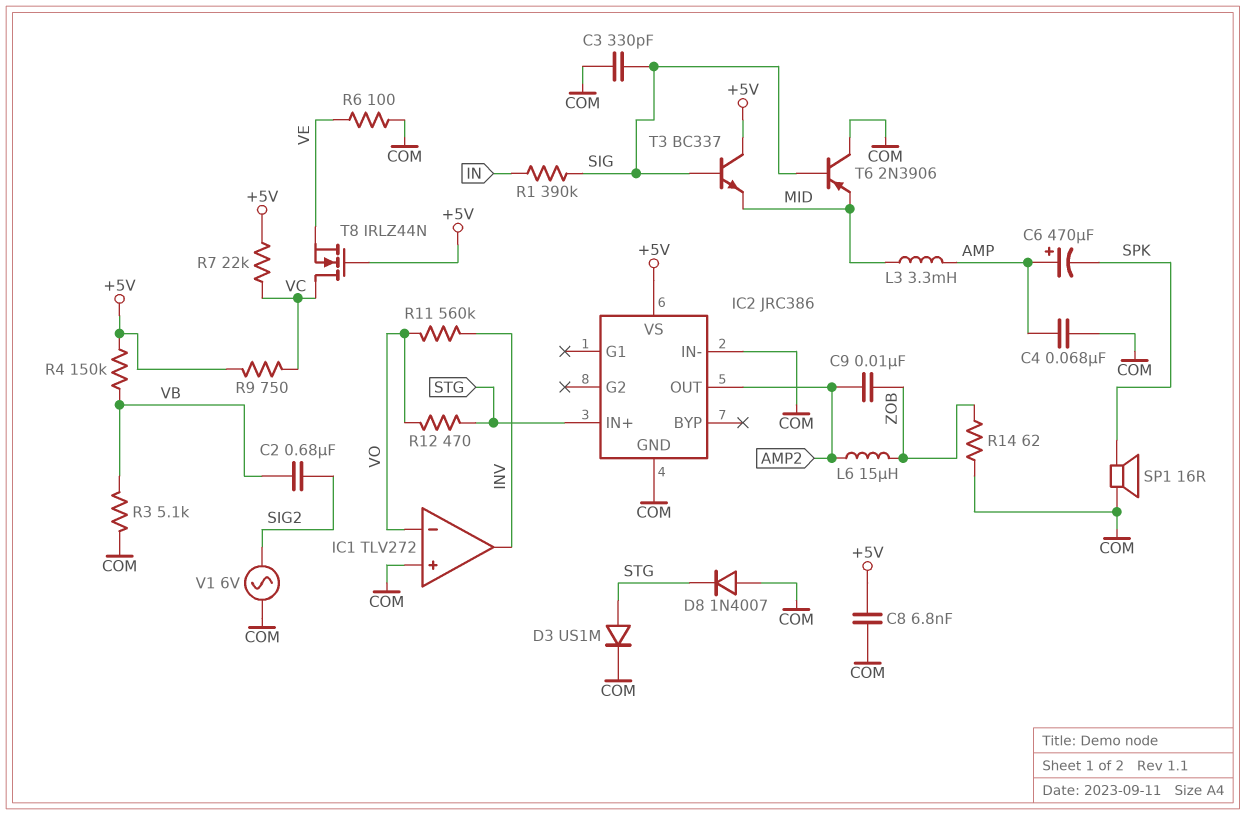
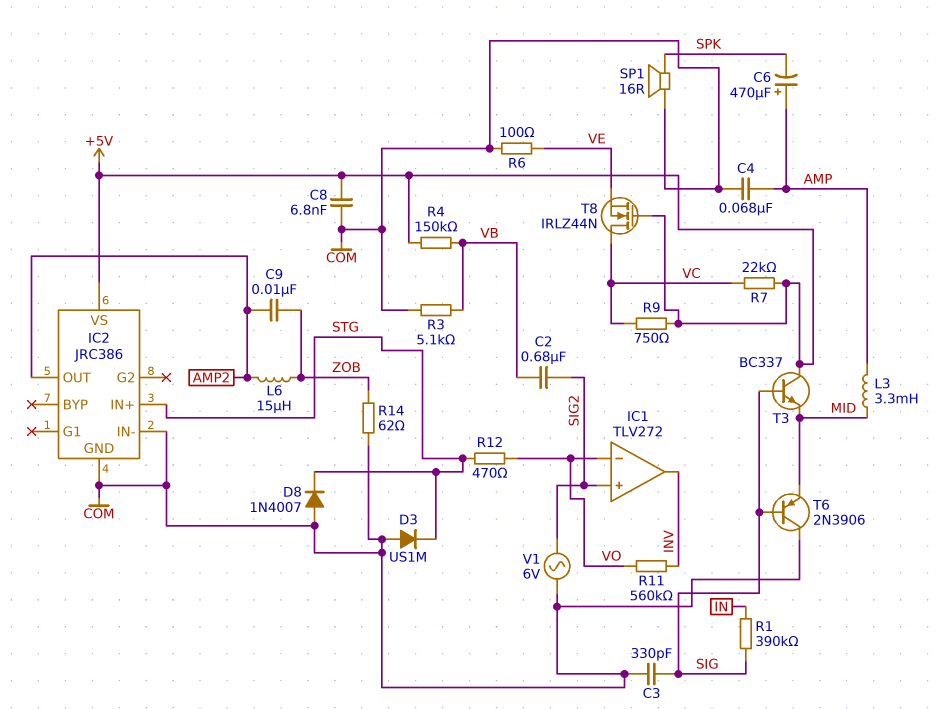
D3: diode US1M (A STG, K COM) -> diode US1M (A COM, K STG)
IC1 pin in+: COM -> SIG2

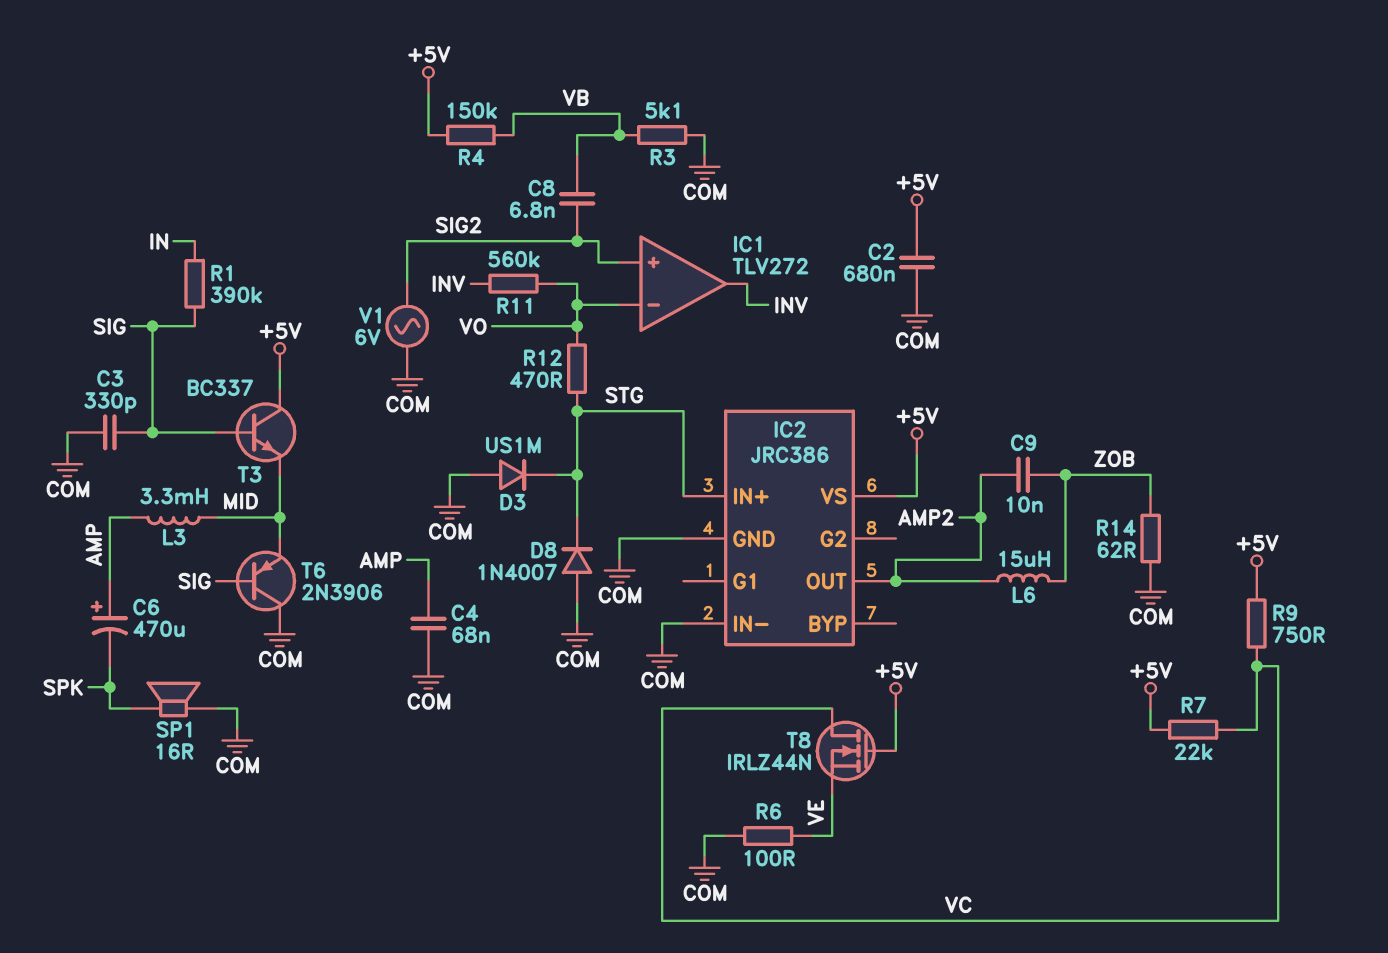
C2: 680nF (SIG2, VB) -> 680nF (+5V, COM)
C8: 6.8nF (+5V, COM) -> 6.8nF (SIG2, VB)

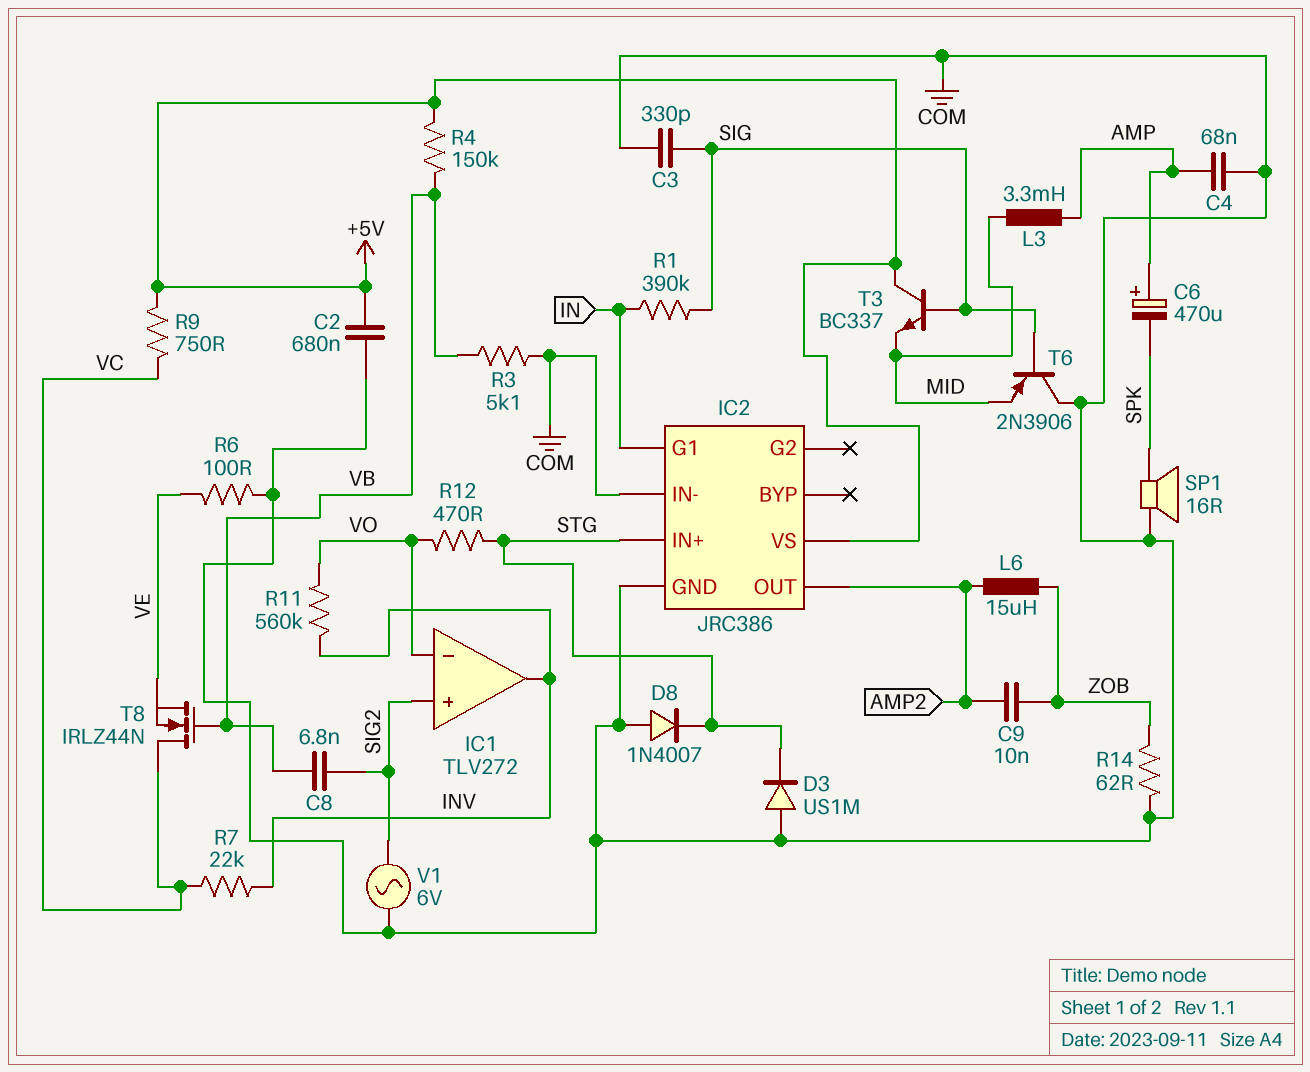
IC2 pin G1: none -> IN
R7: 22k (+5V, VC) -> 22k (INV, VC)
T8: NMOS IRLZ44N (G +5V, D VC, S VE) -> NMOS IRLZ44N (G VB, D VC, S VE)

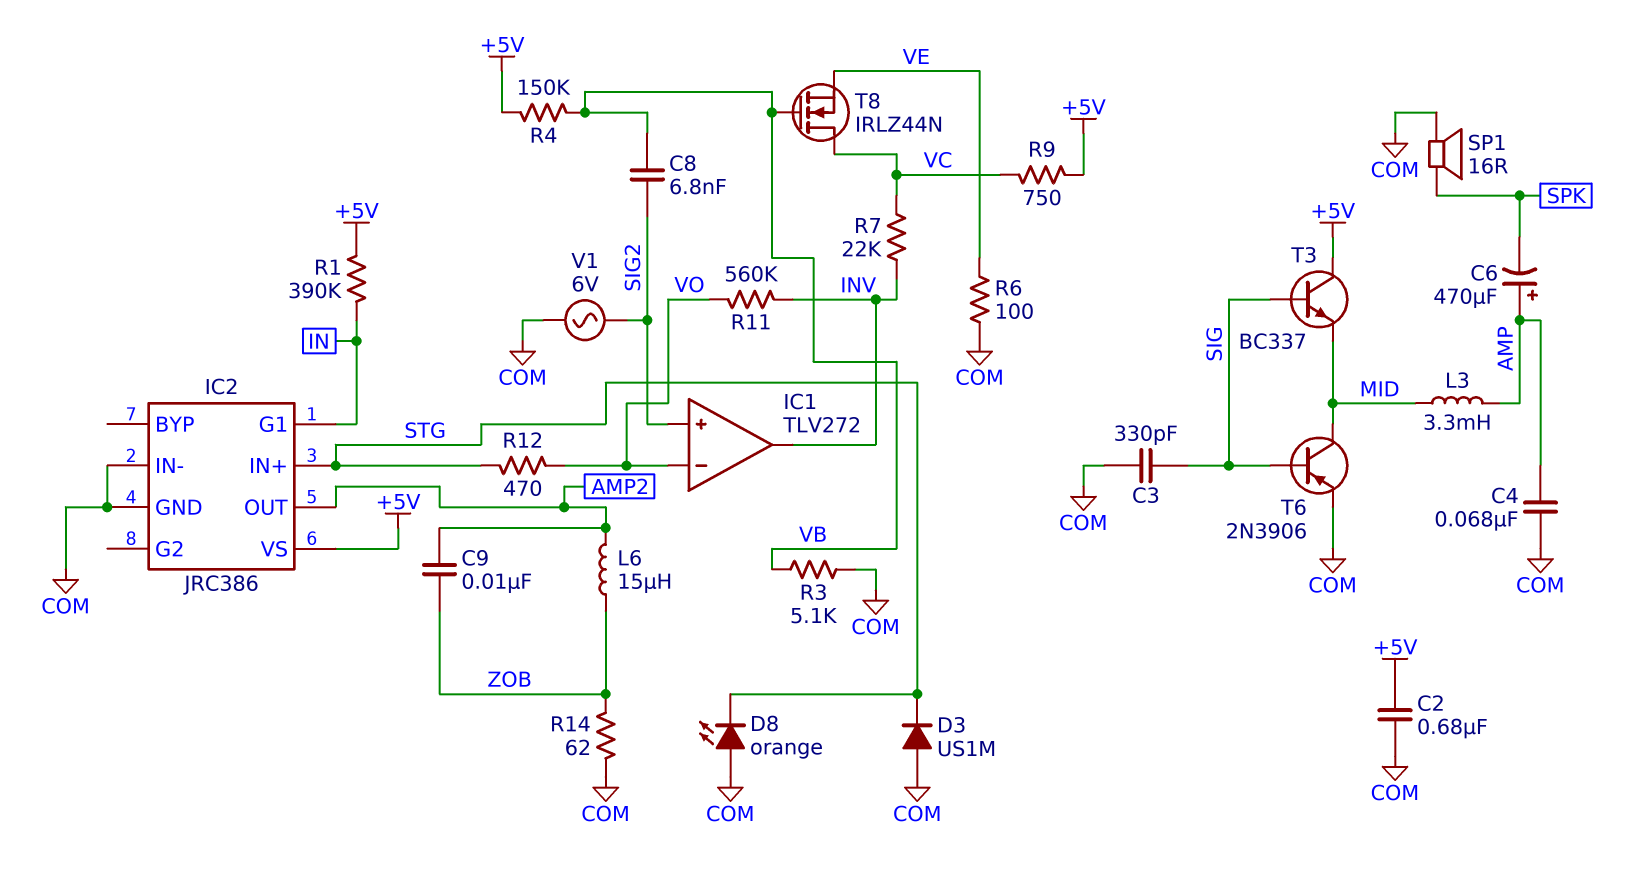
D8: diode 1N4007 (A COM, K STG) -> LED orange (A COM, K STG)
R1: 390k (IN, SIG) -> 390k (+5V, IN)
T6: PNP 2N3906 (B SIG, C COM, E MID) -> PNP 2N3906 (B SIG, C MID, E COM)

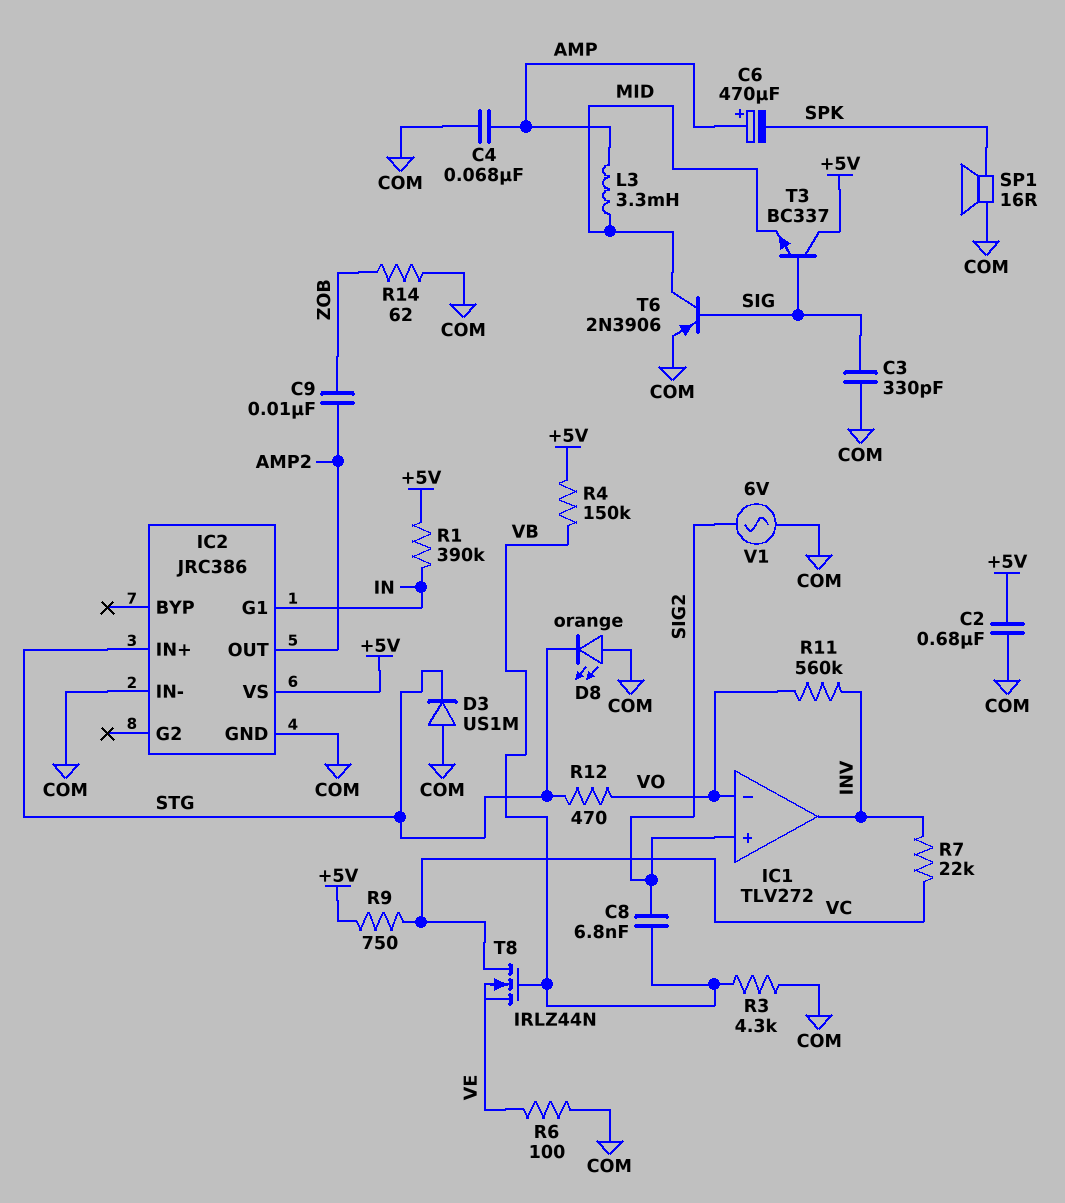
L6: 15uH (AMP2, ZOB) -> none
R3: 5.1k (COM, VB) -> 4.3k (COM, VB)

